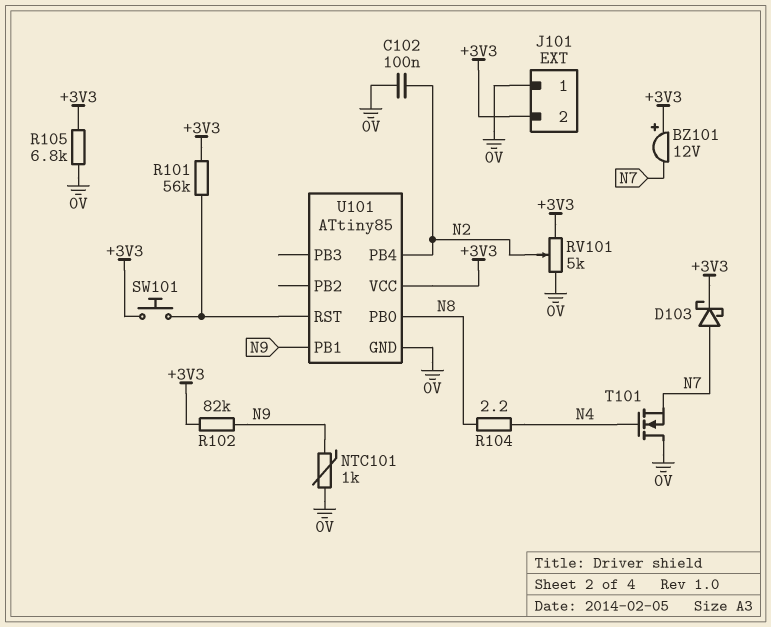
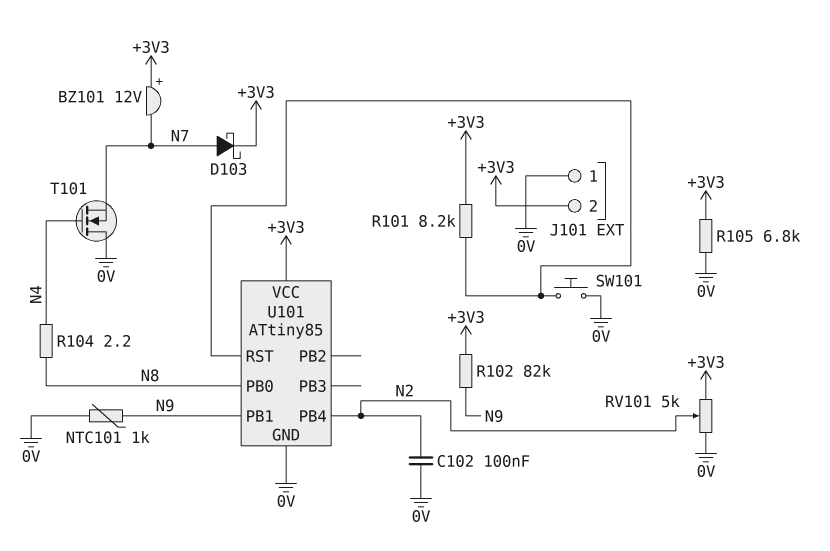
R101: 56k (+3V3, U101/RST) -> 8.2k (+3V3, U101/RST)
SW101: button (+3V3, U101/RST) -> button (0V, U101/RST)

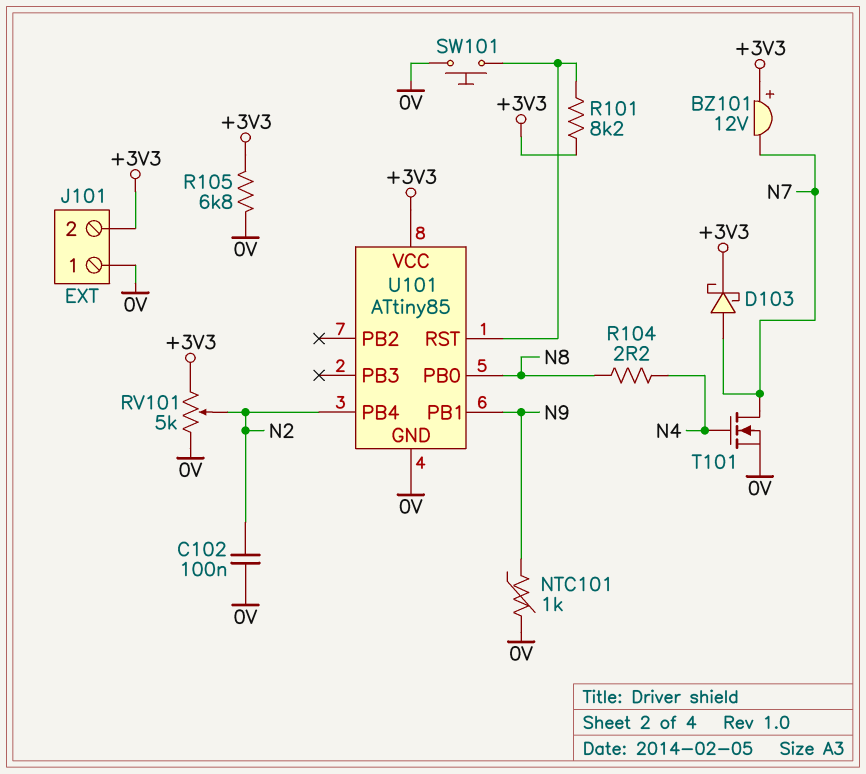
R102: 82k (+3V3, N9) -> none
T101: NMOS (G N4, D 0V, S N7) -> NMOS (G N4, D N7, S 0V)

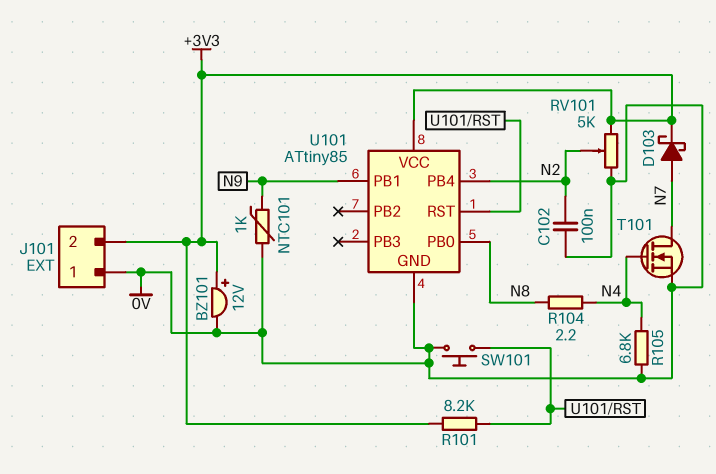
BZ101: buzzer 12V (plus +3V3, minus N7) -> buzzer 12V (plus +3V3, minus 0V)
R105: 6.8k (+3V3, 0V) -> 6.8k (0V, N4)

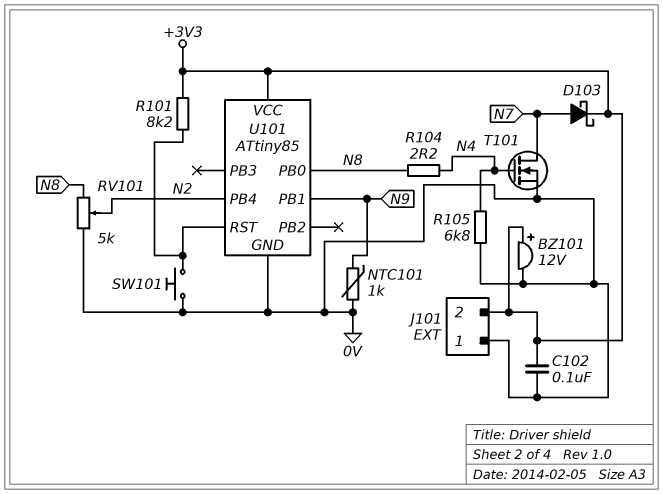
C102: 100nF (0V, N2) -> 100nF (+3V3, 0V)
RV101: 5k (+3V3, 0V, wiper N2) -> 5k (0V, N8, wiper N2)

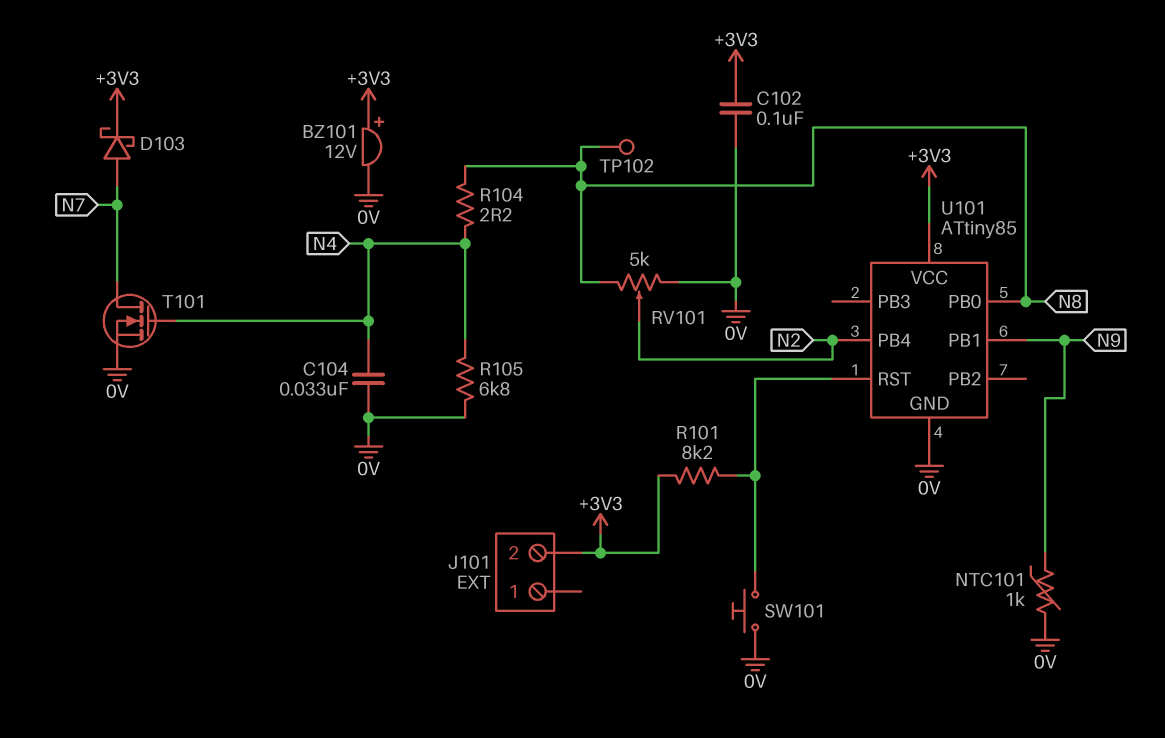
C104: none -> 33nF (0V, N4)
J101 pin 1: 0V -> none
TP102: none -> test point (N8)

